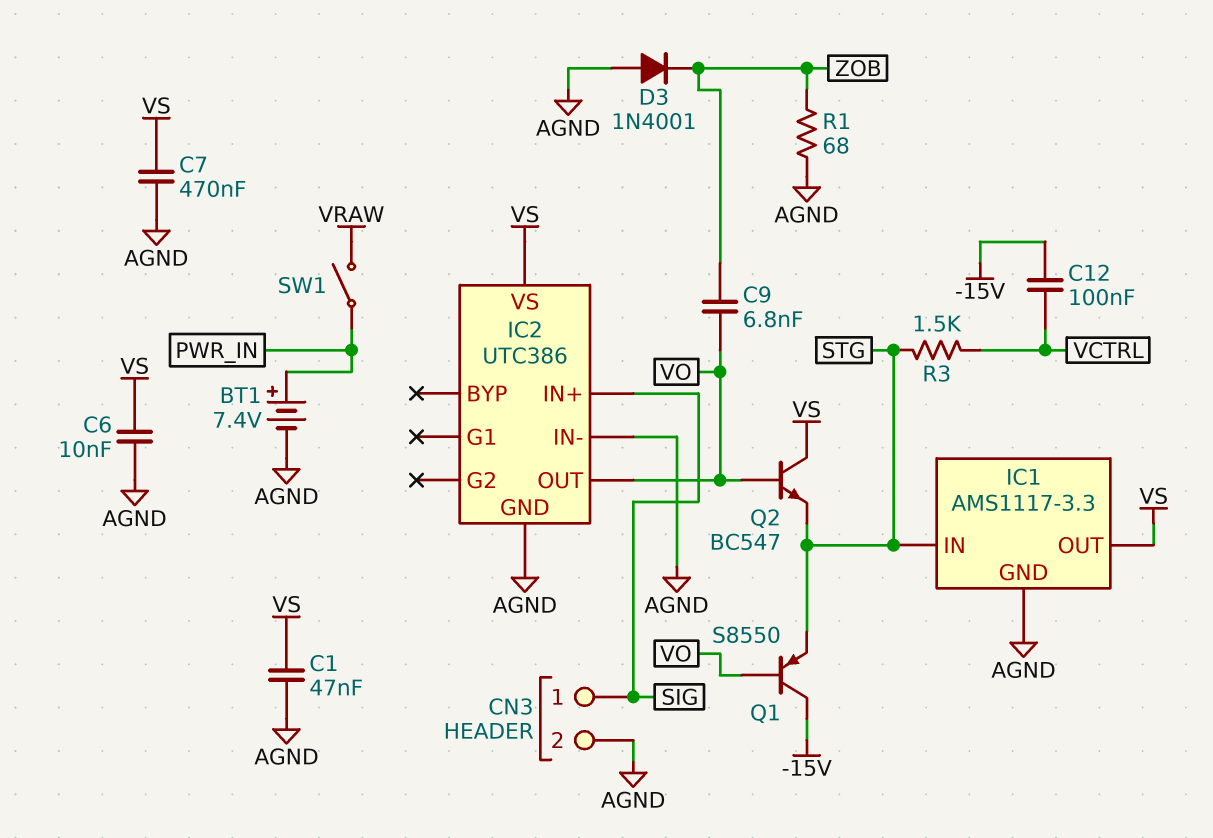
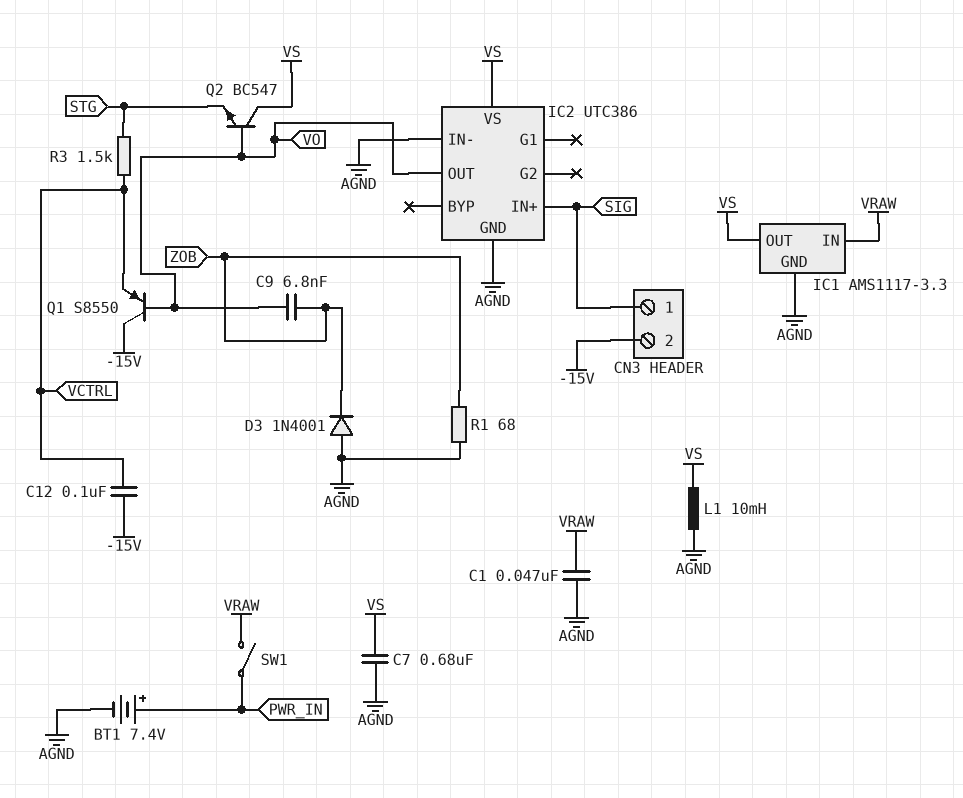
C1: 47nF (AGND, VS) -> 47nF (AGND, VRAW)
C6: 10nF (AGND, VS) -> none
C7: 470nF (AGND, VS) -> 680nF (AGND, VS)
CN3 pin 2: AGND -> -15V
IC1 pin IN: STG -> VRAW
L1: none -> 10mH (AGND, VS)
Q1: PNP S8550 (B VO, C -15V, E STG) -> PNP S8550 (B VO, C -15V, E VCTRL)

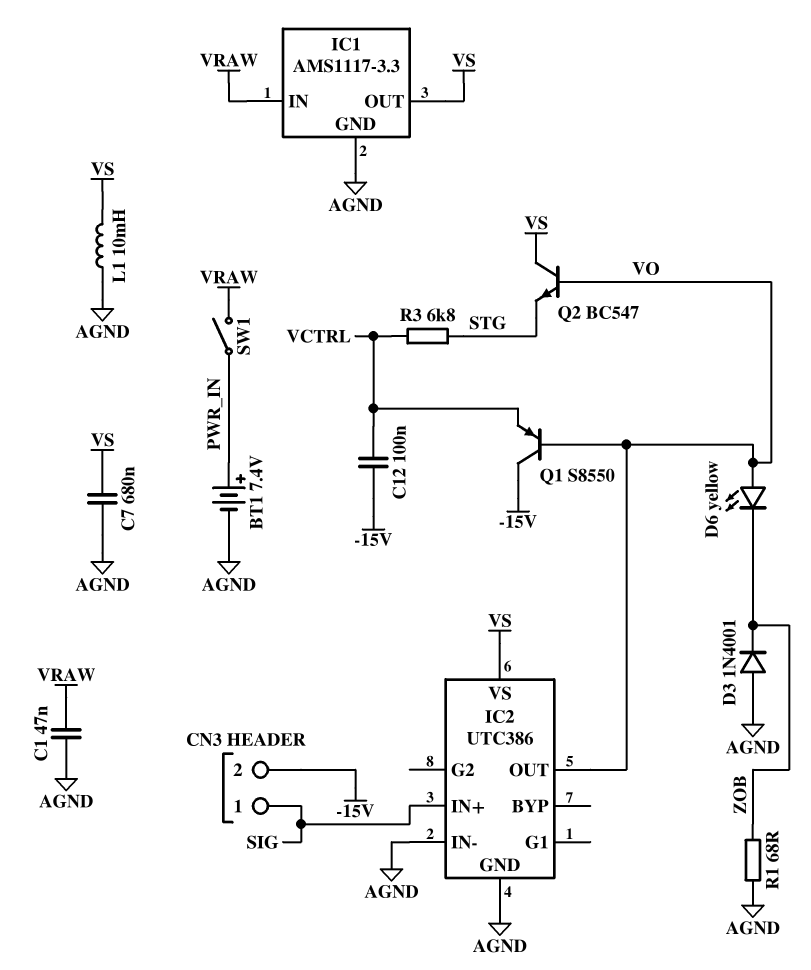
C9: 6.8nF (VO, ZOB) -> none
D6: none -> LED yellow (A VO, K ZOB)
R3: 1.5k (STG, VCTRL) -> 6.8k (STG, VCTRL)

